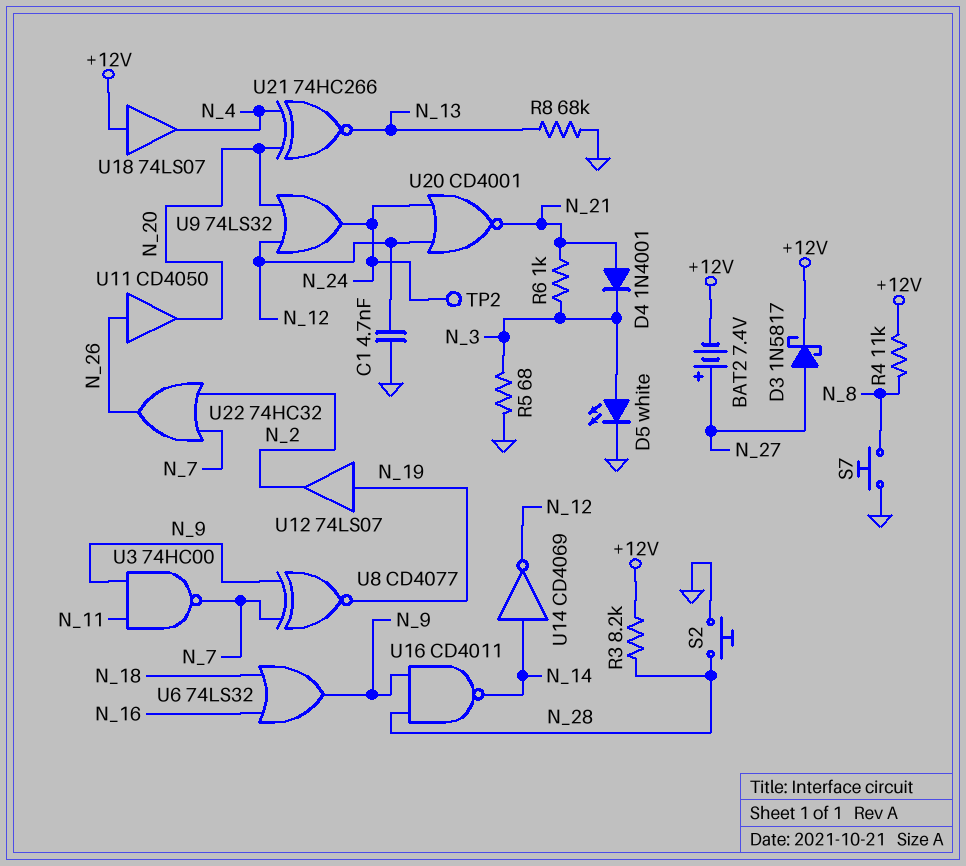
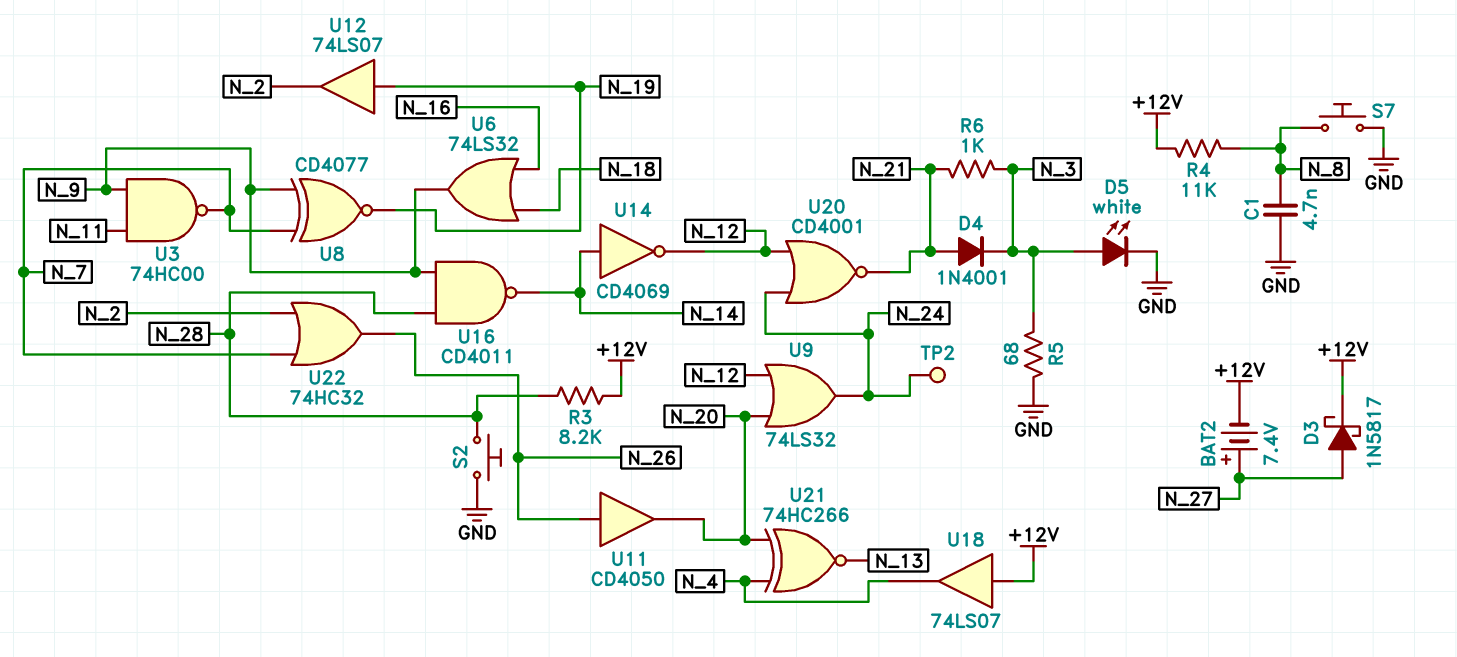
C1: 4.7nF (GND, N_12) -> 4.7nF (GND, N_8)
R8: 68k (GND, N_13) -> none

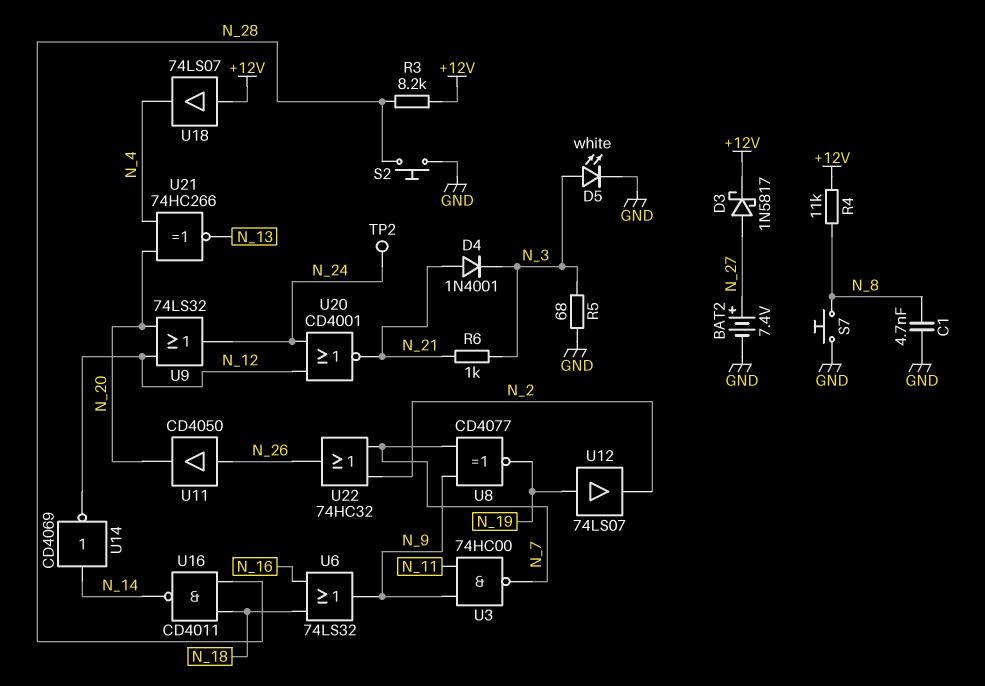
BAT2: 7.4V (plus N_27, minus +12V) -> 7.4V (plus N_27, minus GND)
U16: NAND CD4011 (in N_9, in N_28, out N_14) -> NAND CD4011 (in N_18, in N_28, out N_14)

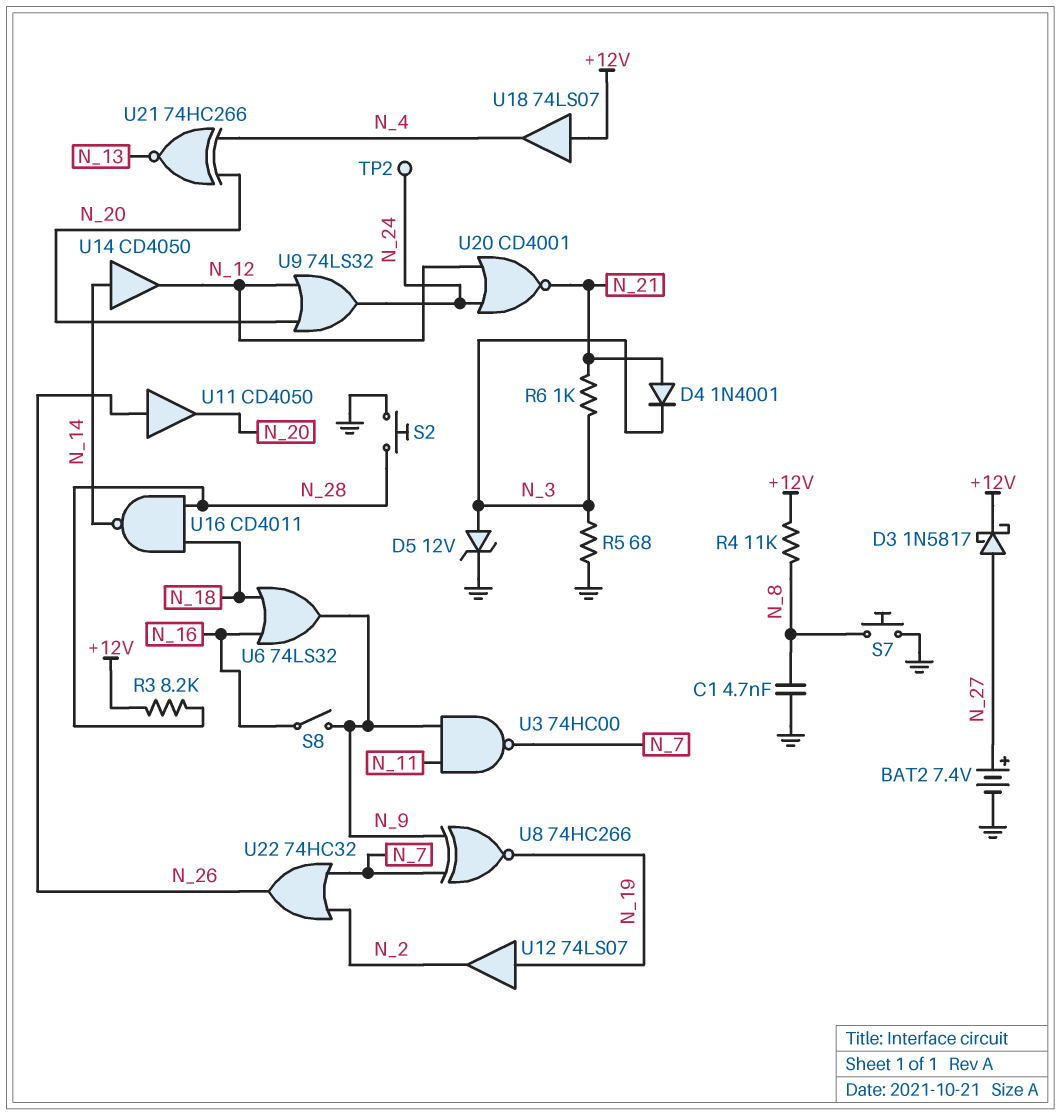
D5: LED white (A N_3, K GND) -> zener 12V (A N_3, K GND)
S8: none -> switch (N_9, N_16)
U8: XNOR CD4077 (in N_7, in N_9, out N_19) -> XNOR 74HC266 (in N_7, in N_9, out N_19)
U14: NOT CD4069 (in N_14, out N_12) -> buffer CD4050 (in N_14, out N_12)

